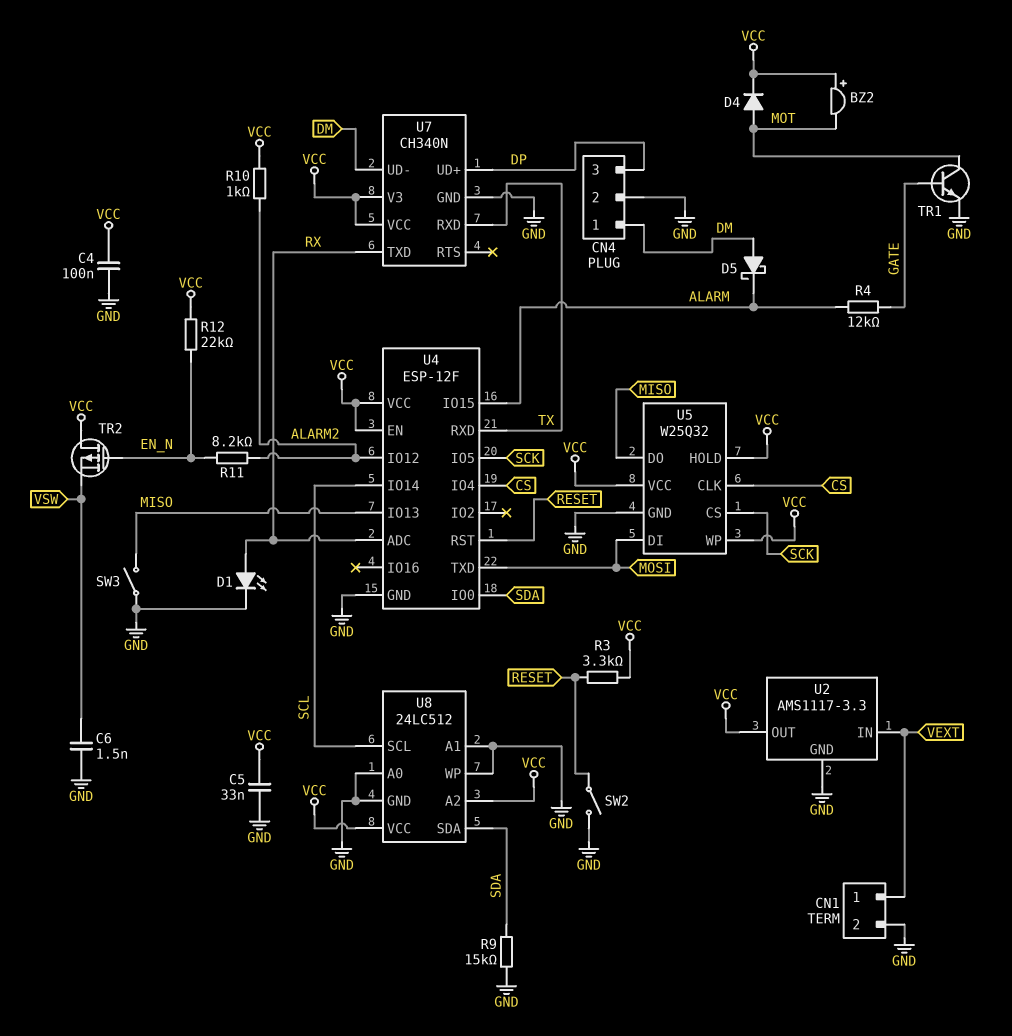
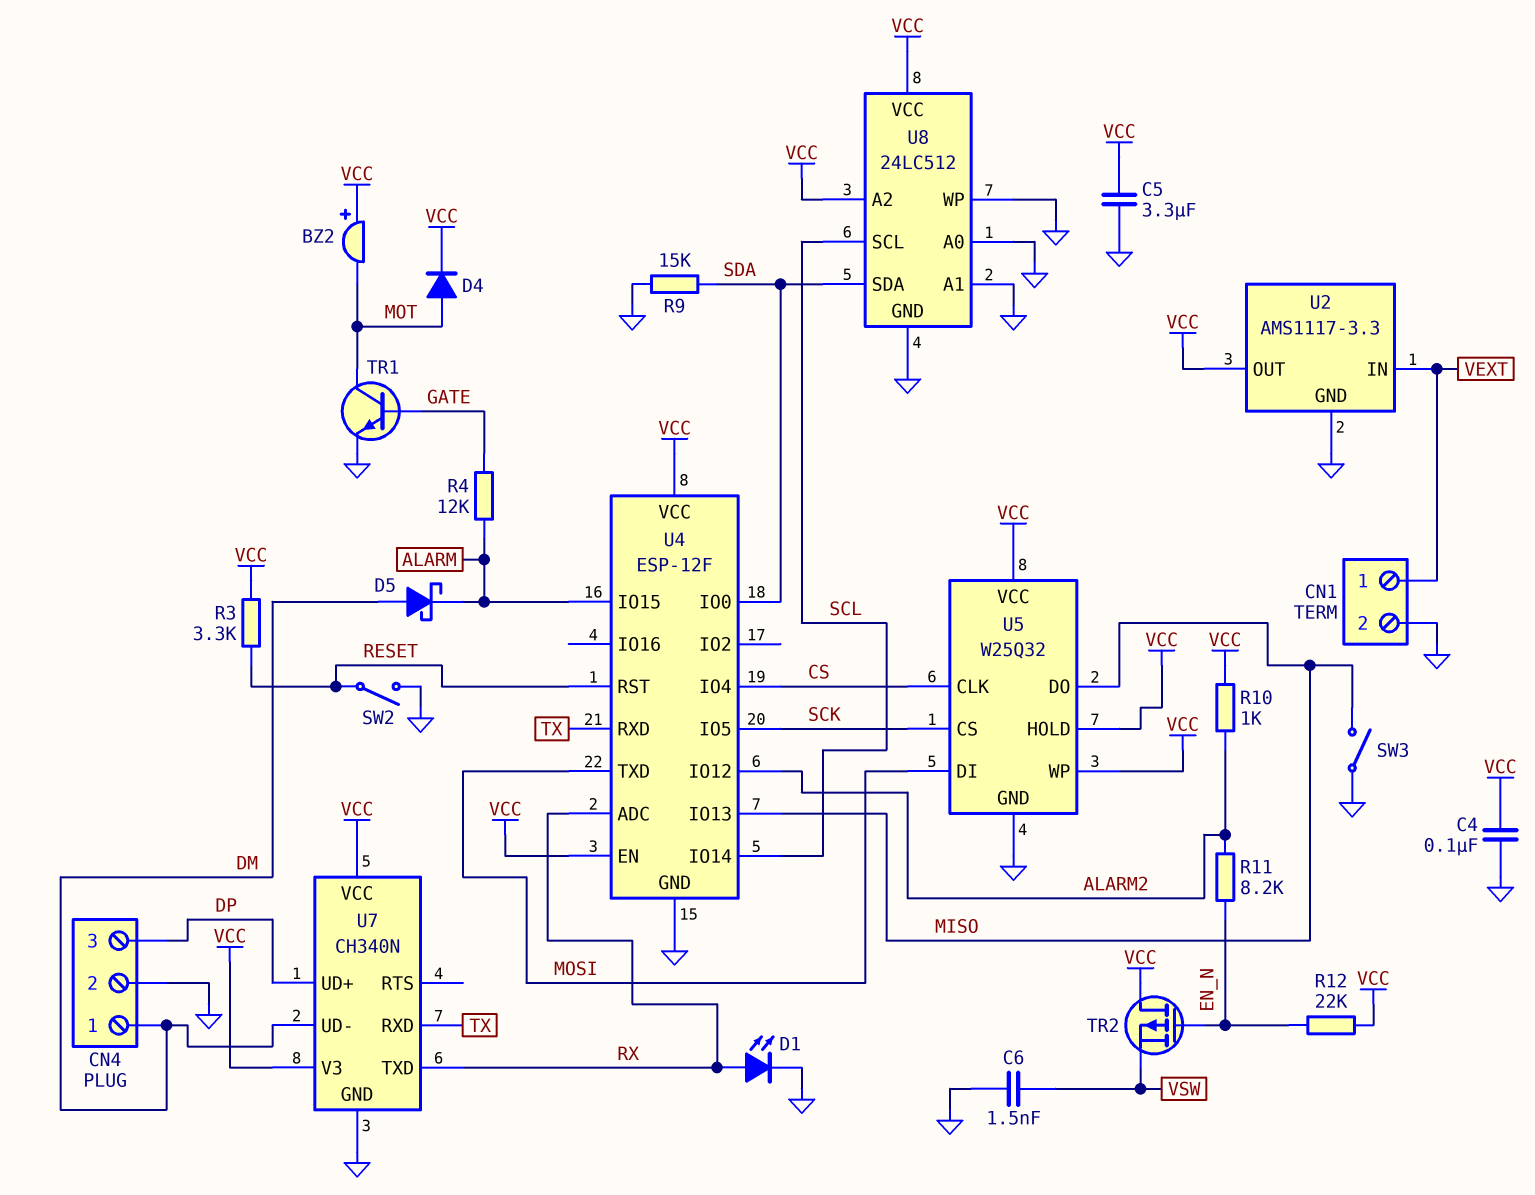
C5: 33nF (GND, VCC) -> 3.3uF (GND, VCC)

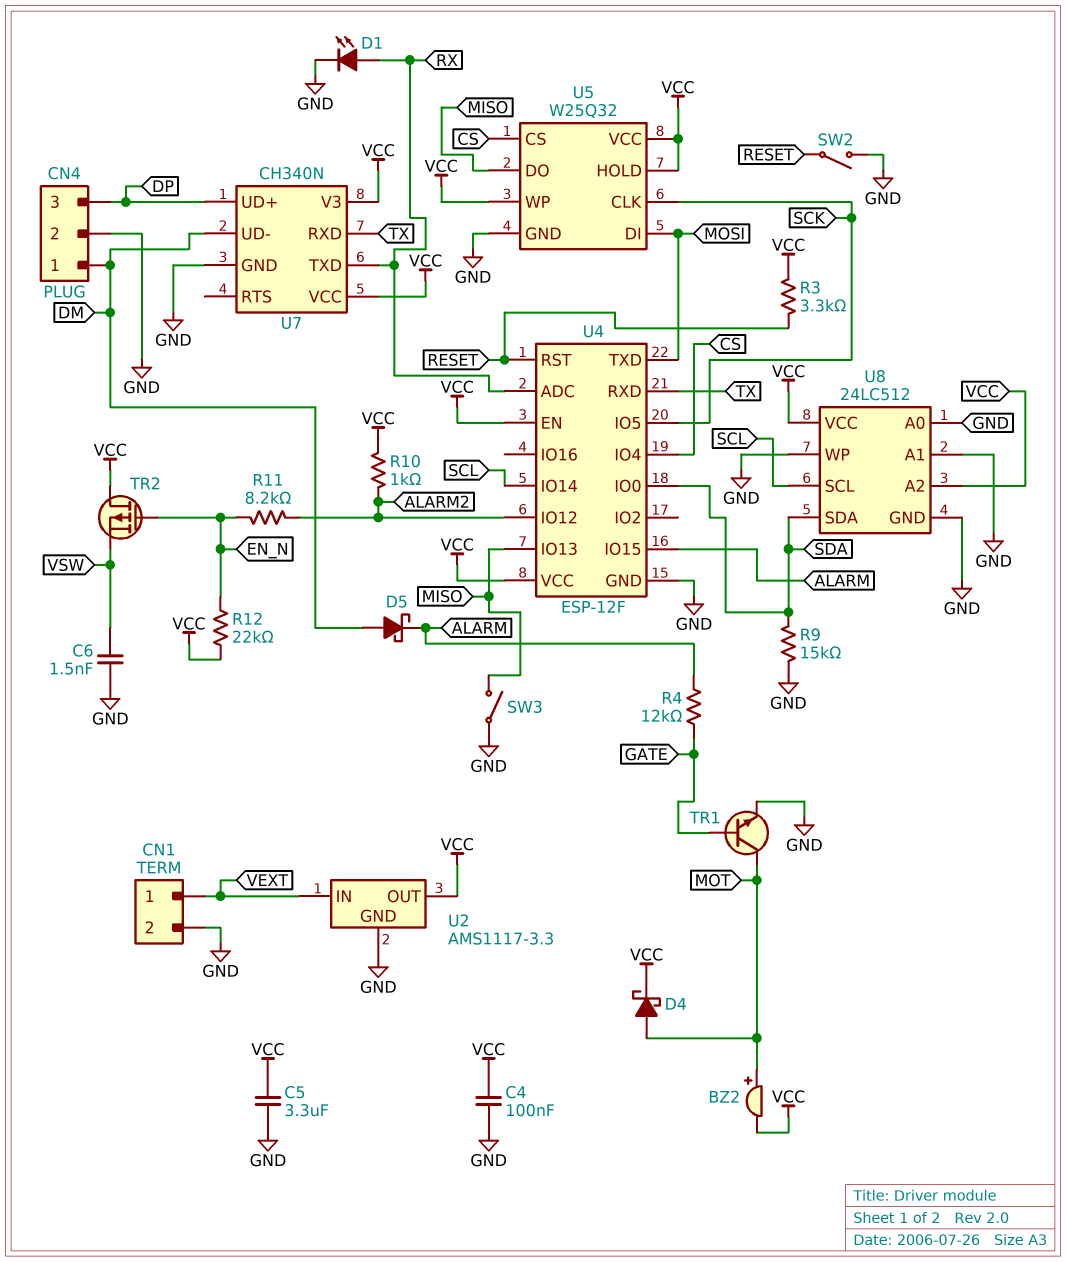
BZ2: buzzer (plus VCC, minus MOT) -> buzzer (plus MOT, minus VCC)
D4: diode (A MOT, K VCC) -> schottky (A MOT, K VCC)
U5 pin CLK: CS -> SCK
U5 pin CS: SCK -> CS

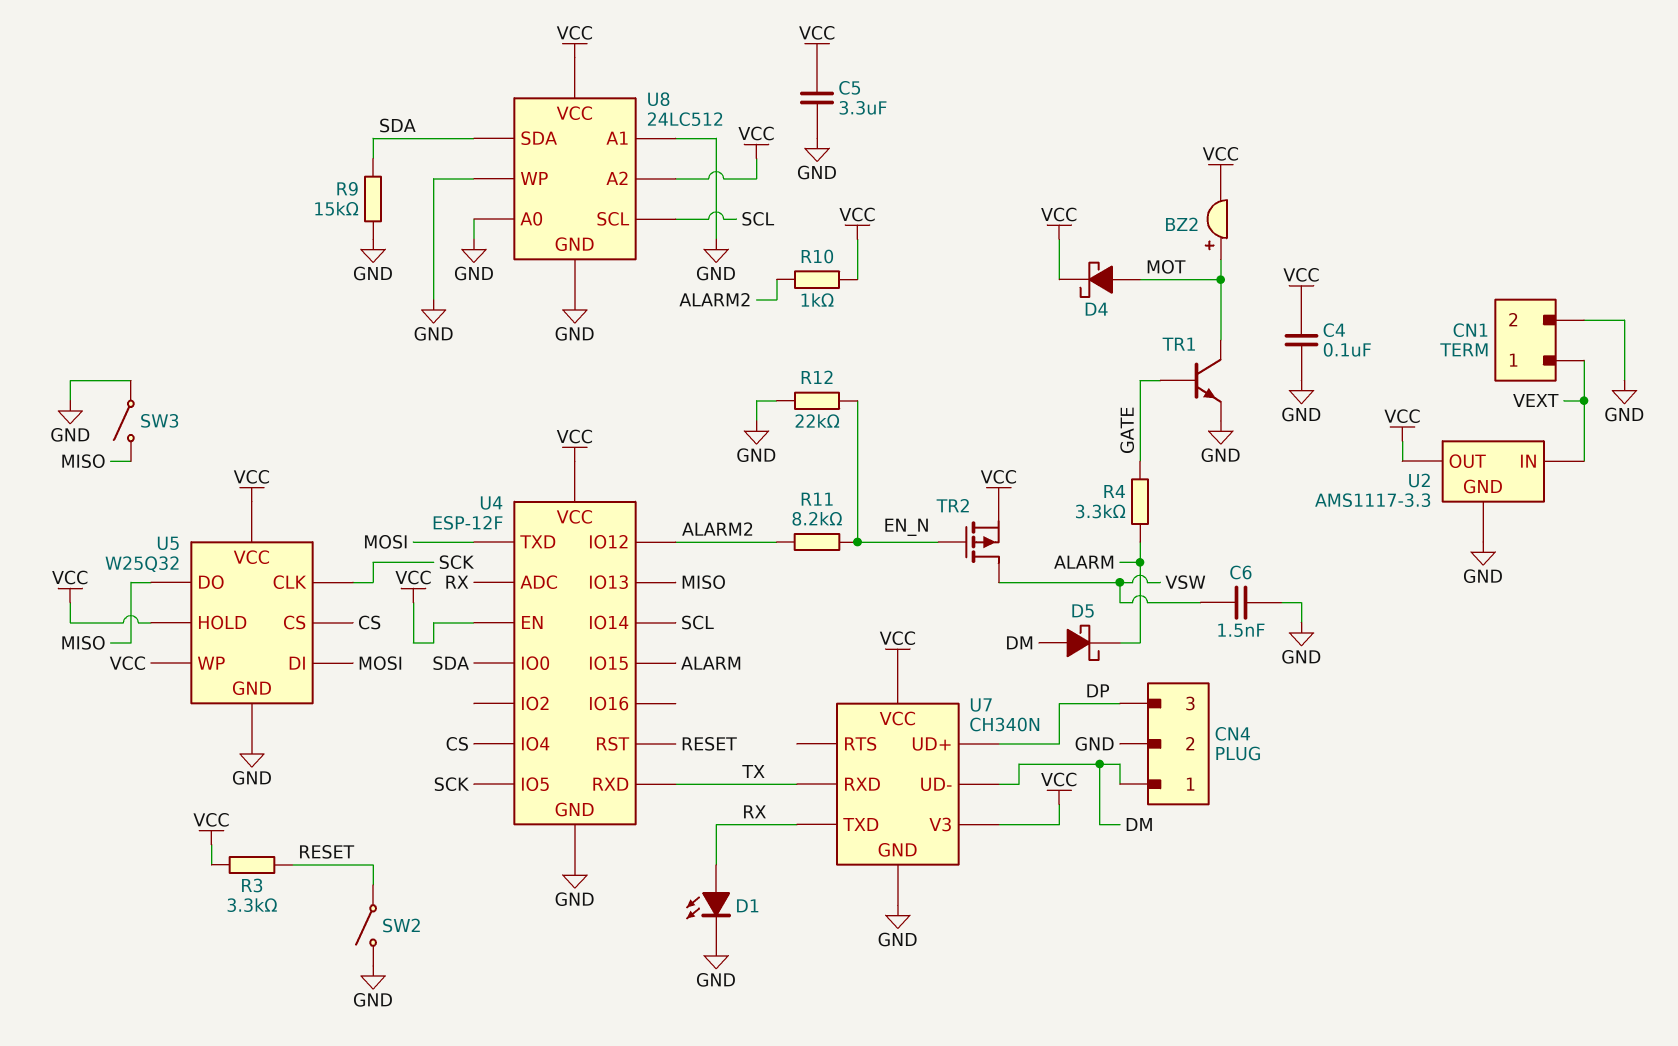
R4: 12k (ALARM, GATE) -> 3.3k (ALARM, GATE)
R12: 22k (EN_N, VCC) -> 22k (EN_N, GND)
TR2: PMOS (G EN_N, D VCC, S VSW) -> PMOS (G EN_N, D VSW, S VCC)

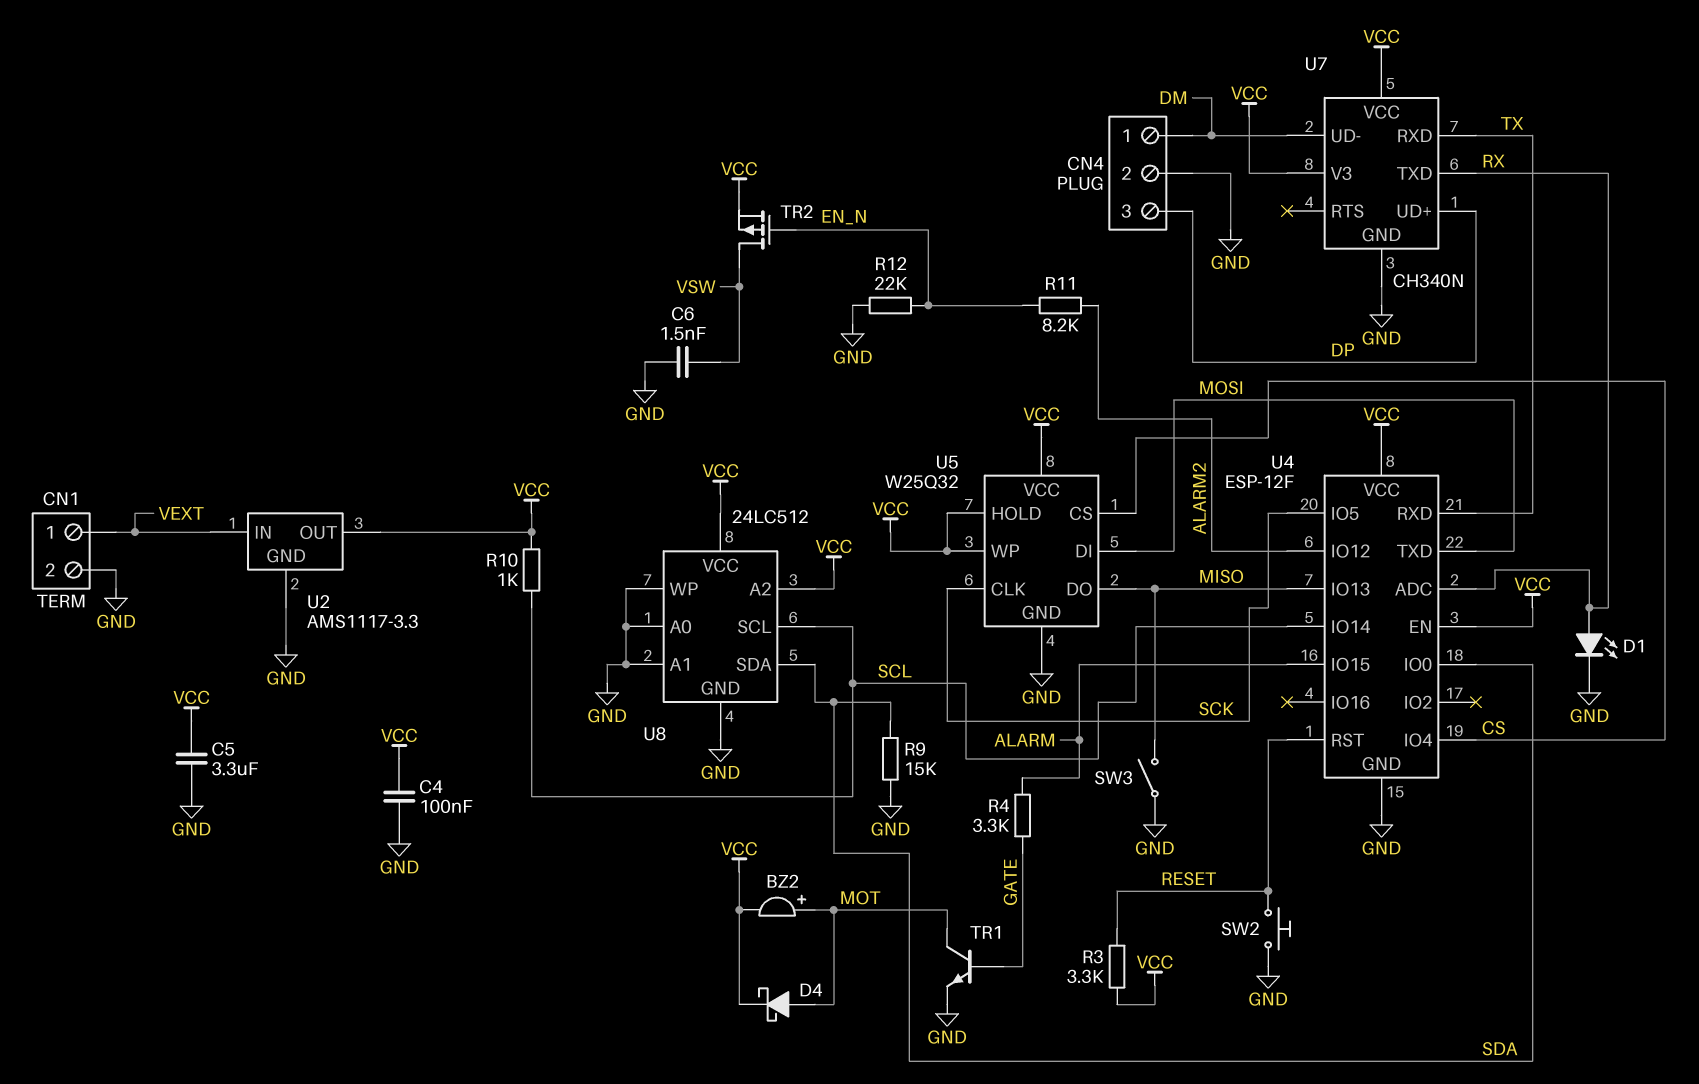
D5: schottky (A DM, K ALARM) -> none
R10: 1k (ALARM2, VCC) -> 1k (SCL, VCC)
SW2: switch (GND, RESET) -> button (GND, RESET)

